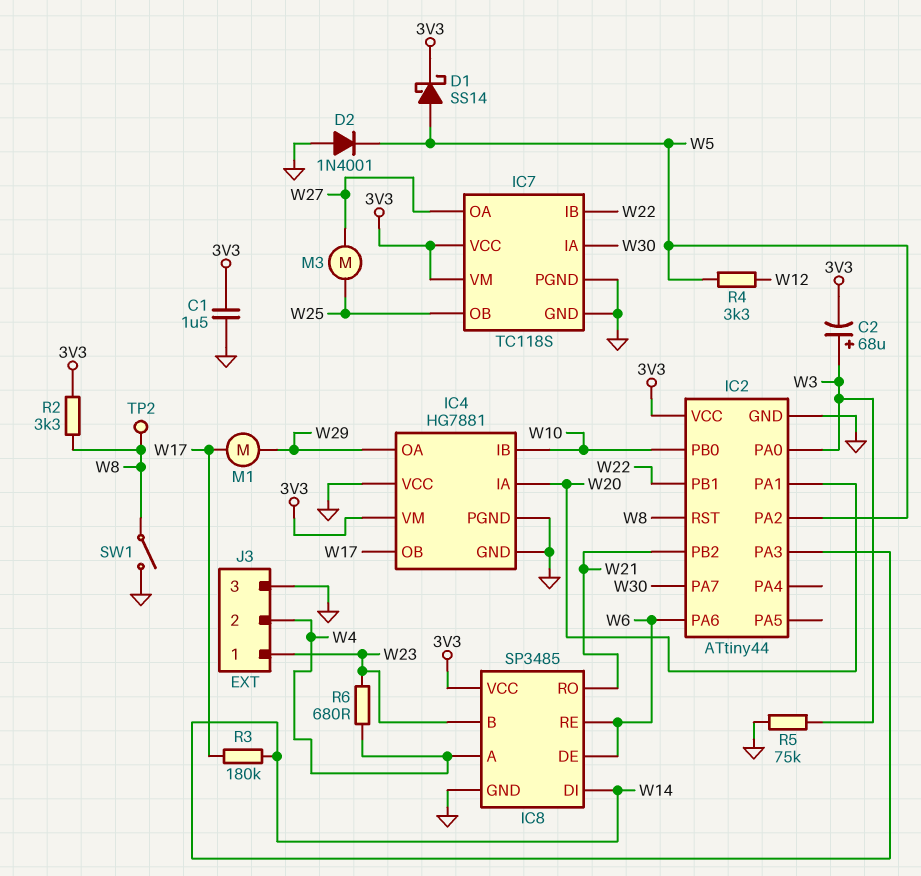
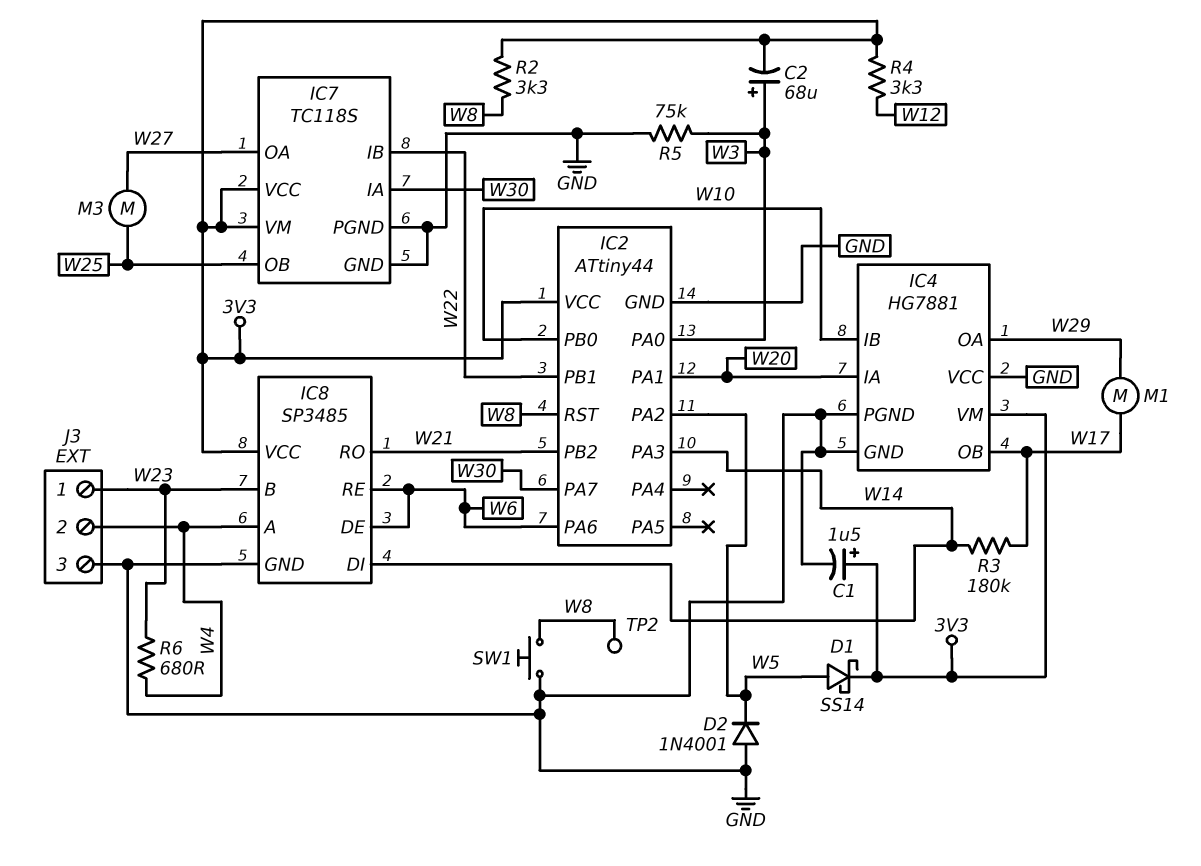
C1: 1.5uF (3V3, GND) -> 1.5uF (plus 3V3, minus GND)
R4: 3.3k (W5, W12) -> 3.3k (3V3, W12)
SW1: switch (GND, W8) -> button (GND, W8)

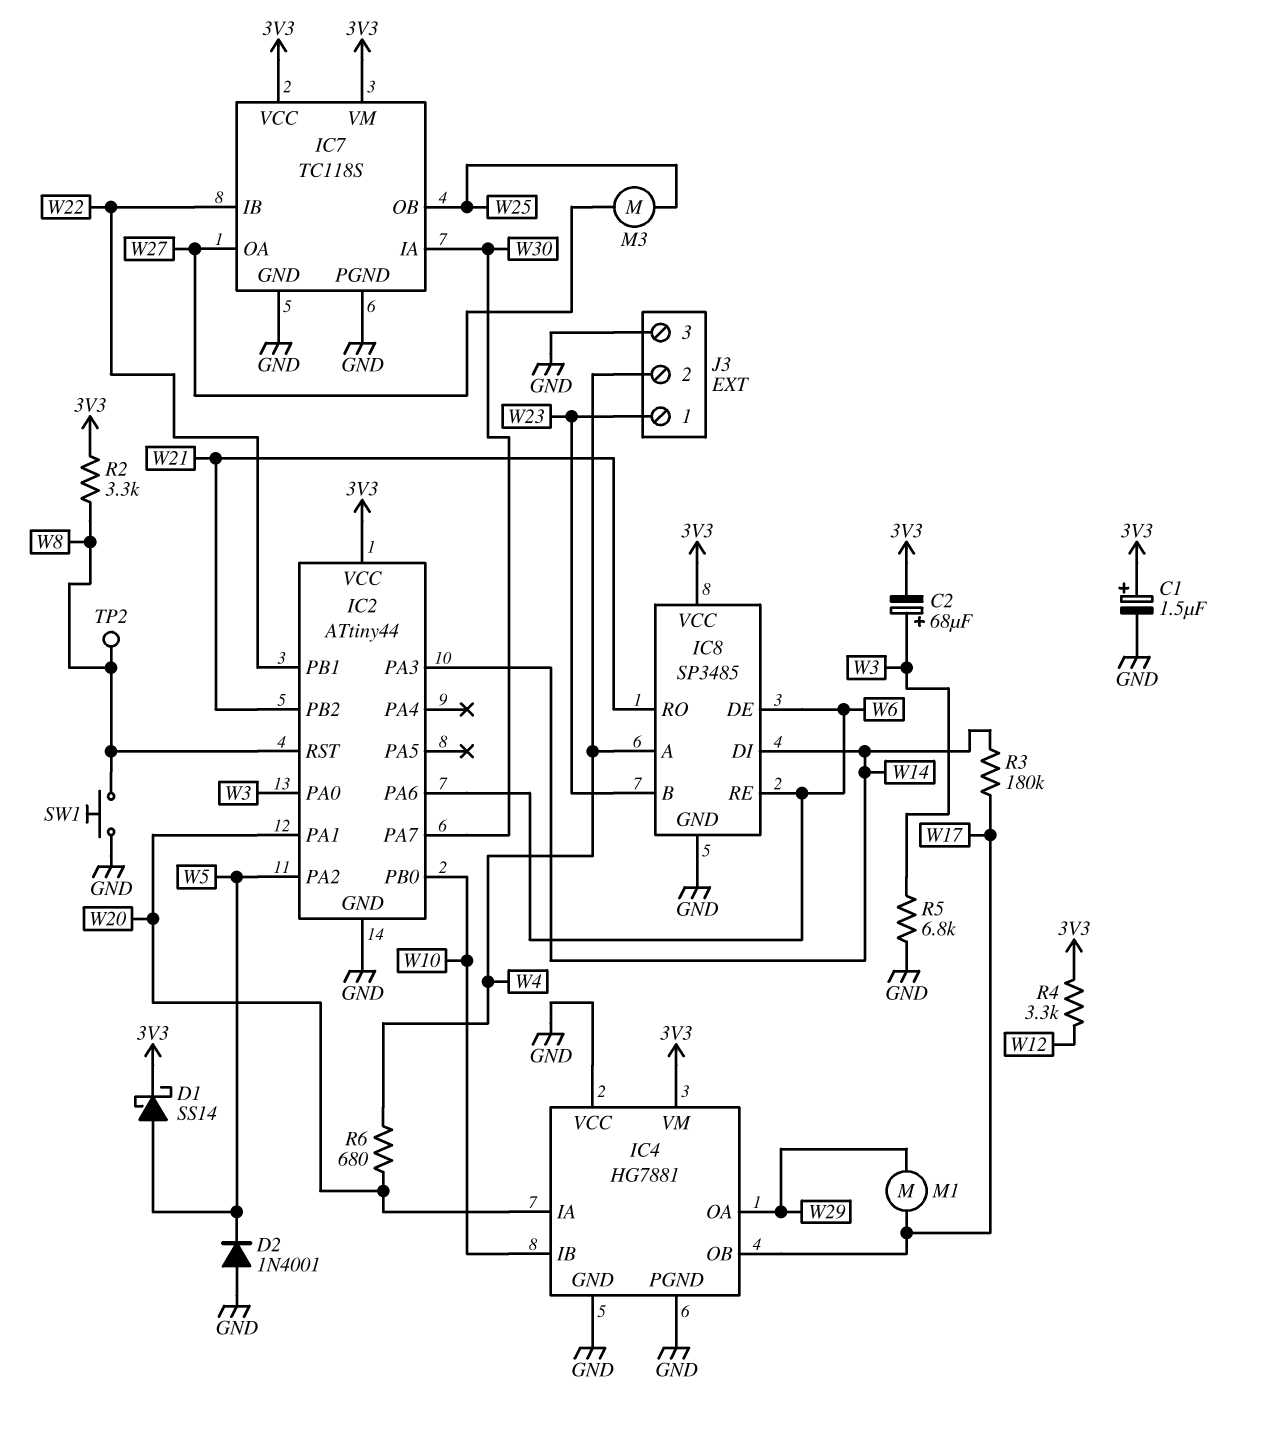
R5: 75k (GND, W3) -> 6.8k (GND, W3)
R6: 680 (W4, W23) -> 680 (W4, W20)

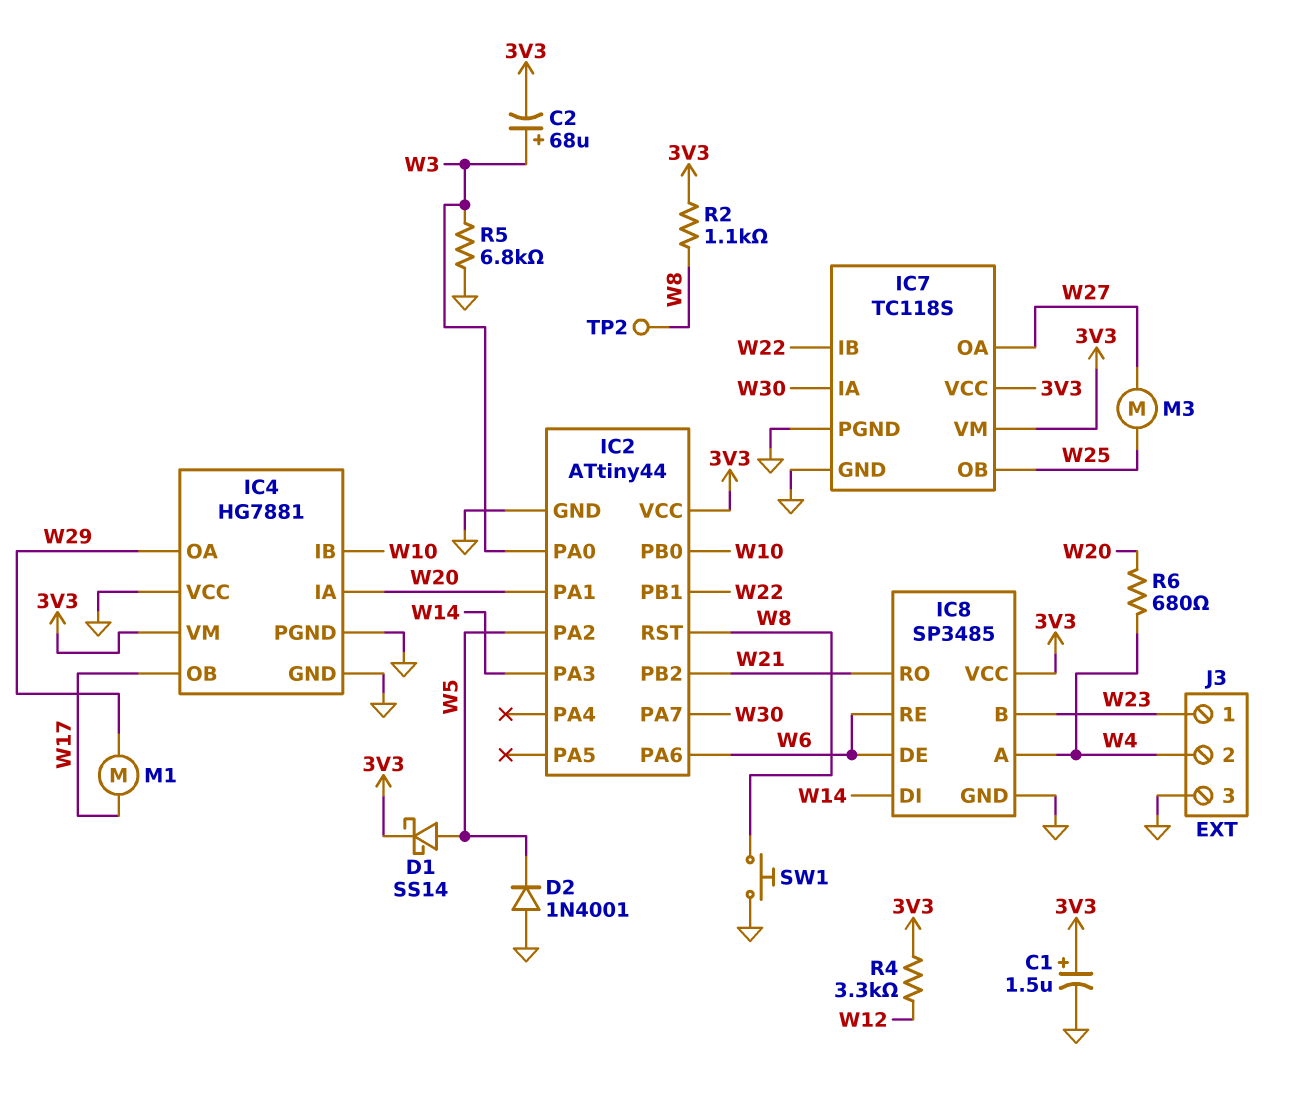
R2: 3.3k (3V3, W8) -> 1.1k (3V3, W8)
R3: 180k (W14, W17) -> none

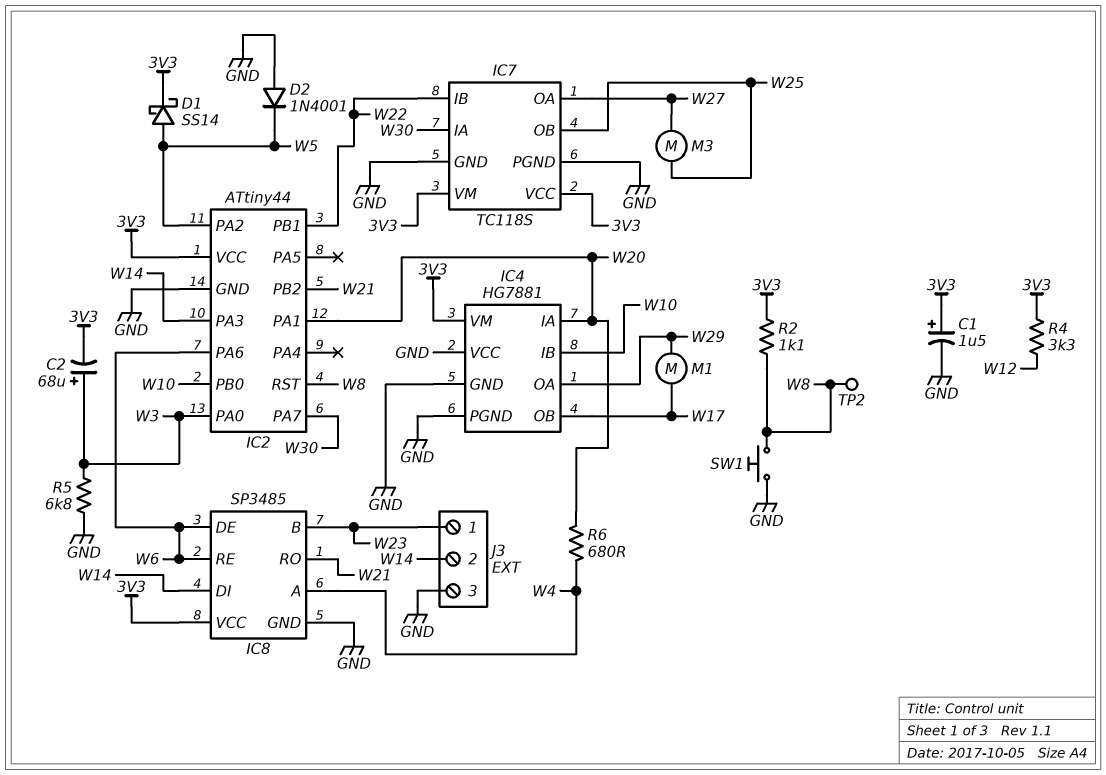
J3 pin 2: W4 -> W14

